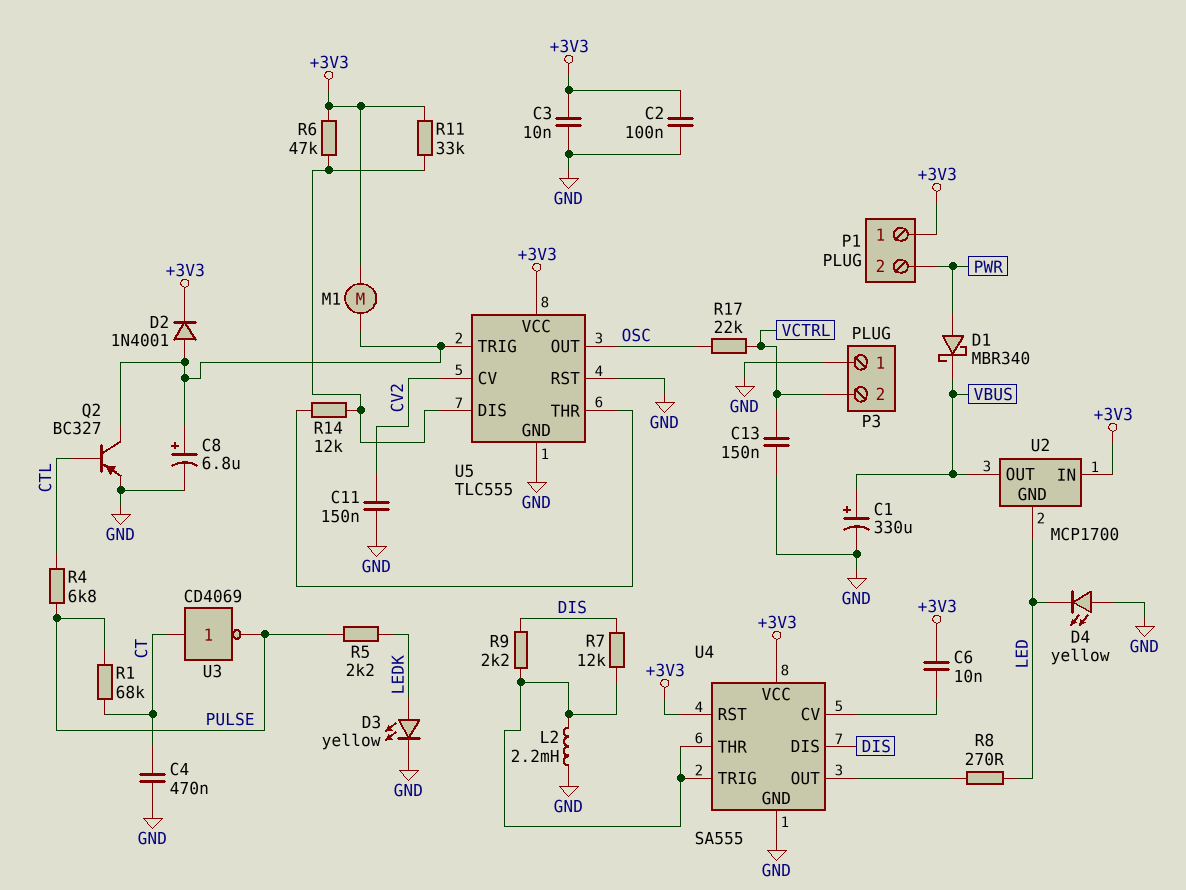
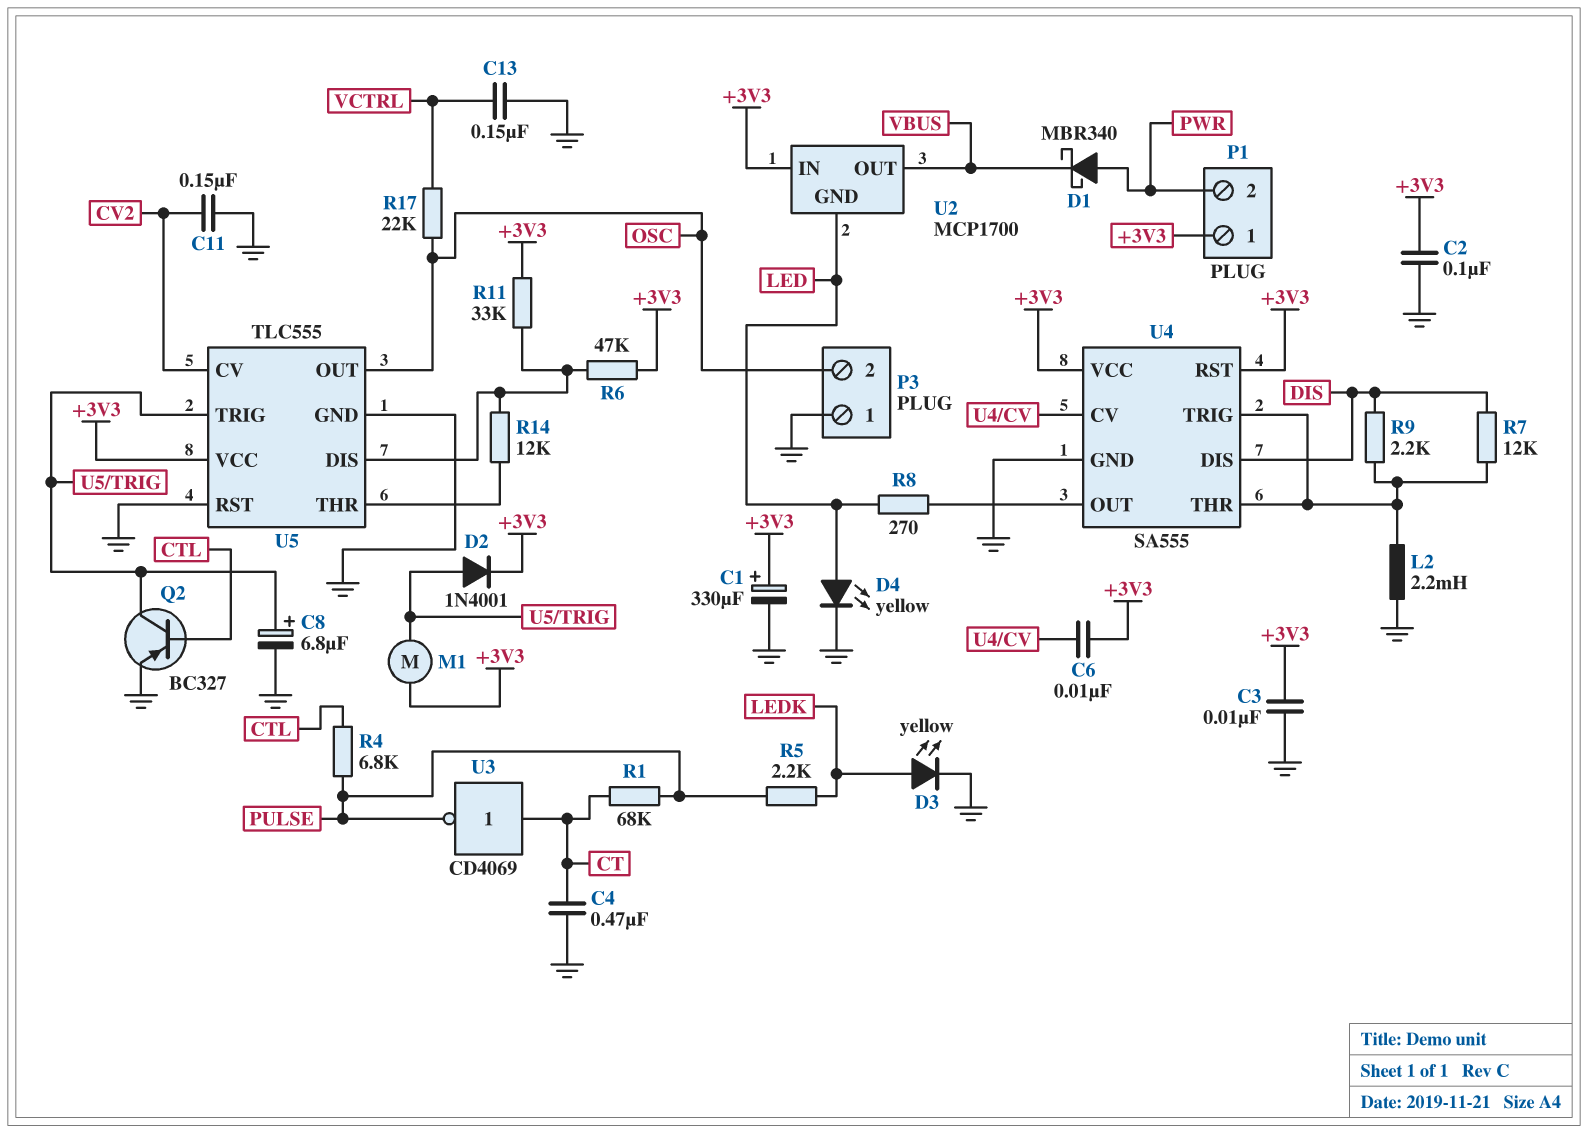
C1: 330uF (plus VBUS, minus GND) -> 330uF (plus +3V3, minus GND)
D4: LED yellow (A GND, K LED) -> LED yellow (A LED, K GND)
P3 pin 2: VCTRL -> OSC

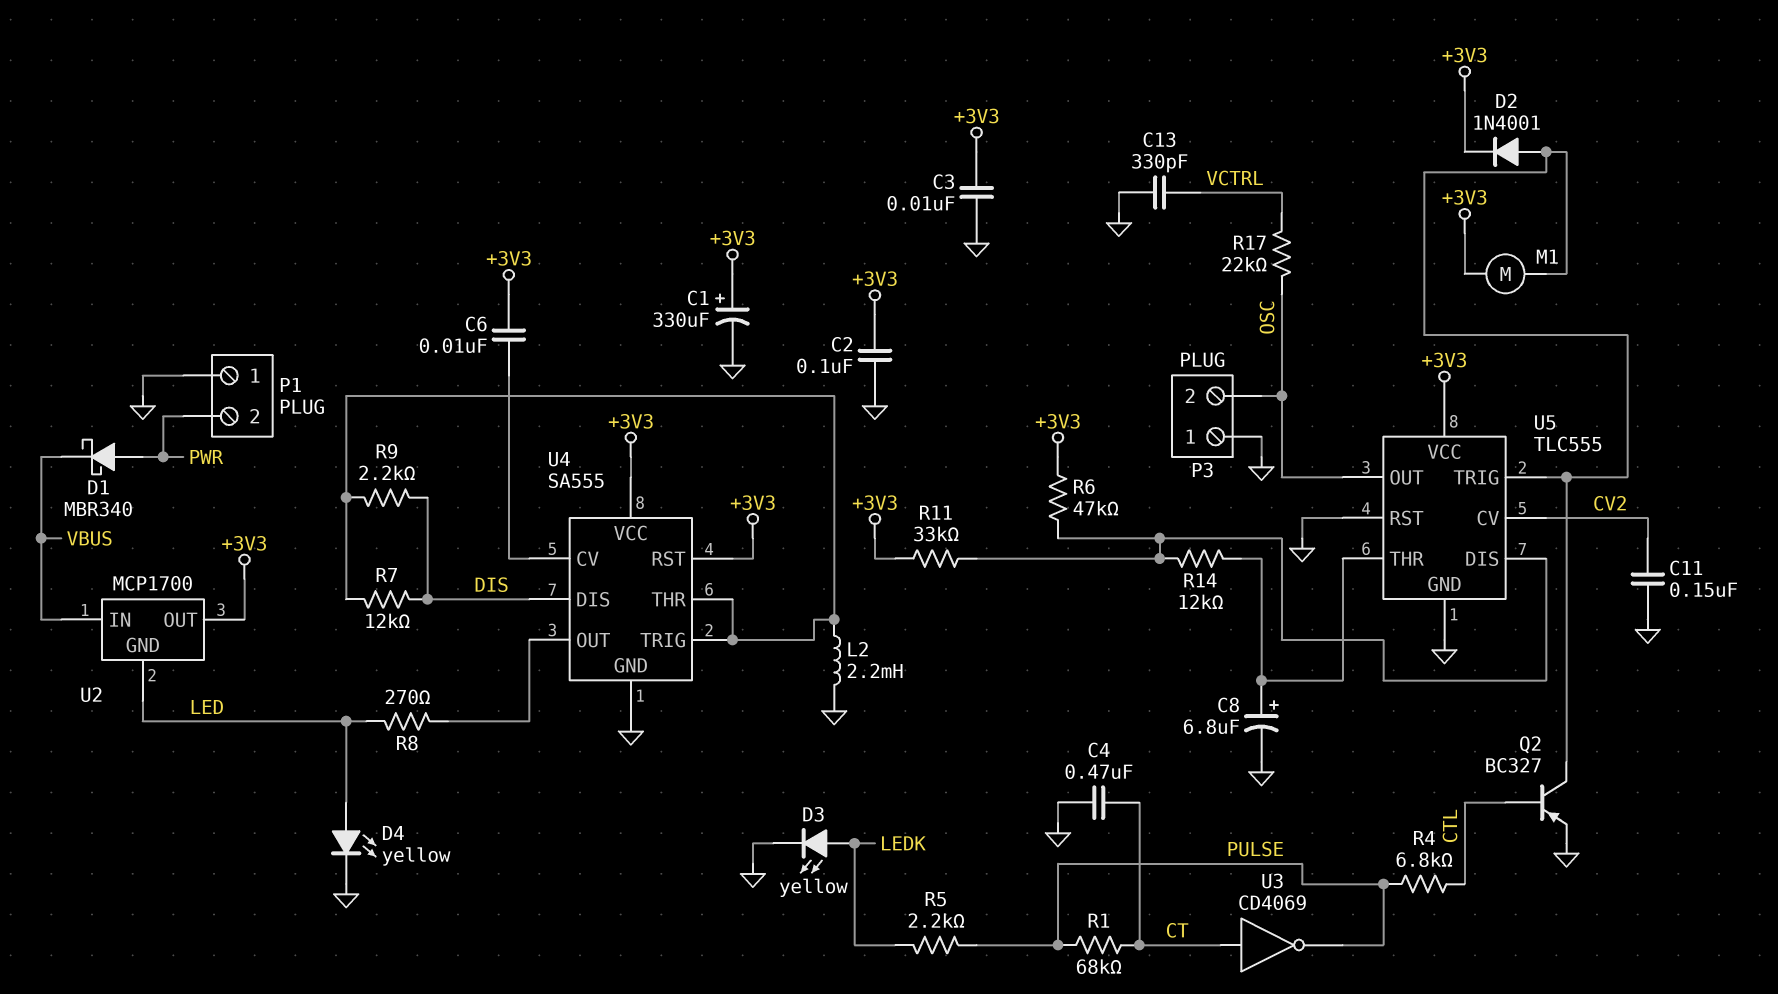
C8: 6.8uF (plus U5/TRIG, minus GND) -> 6.8uF (plus U5/THR, minus GND)
C13: 150nF (GND, VCTRL) -> 330pF (GND, VCTRL)
P1 pin 1: +3V3 -> GND
U2 pin IN: +3V3 -> VBUS
U2 pin OUT: VBUS -> +3V3

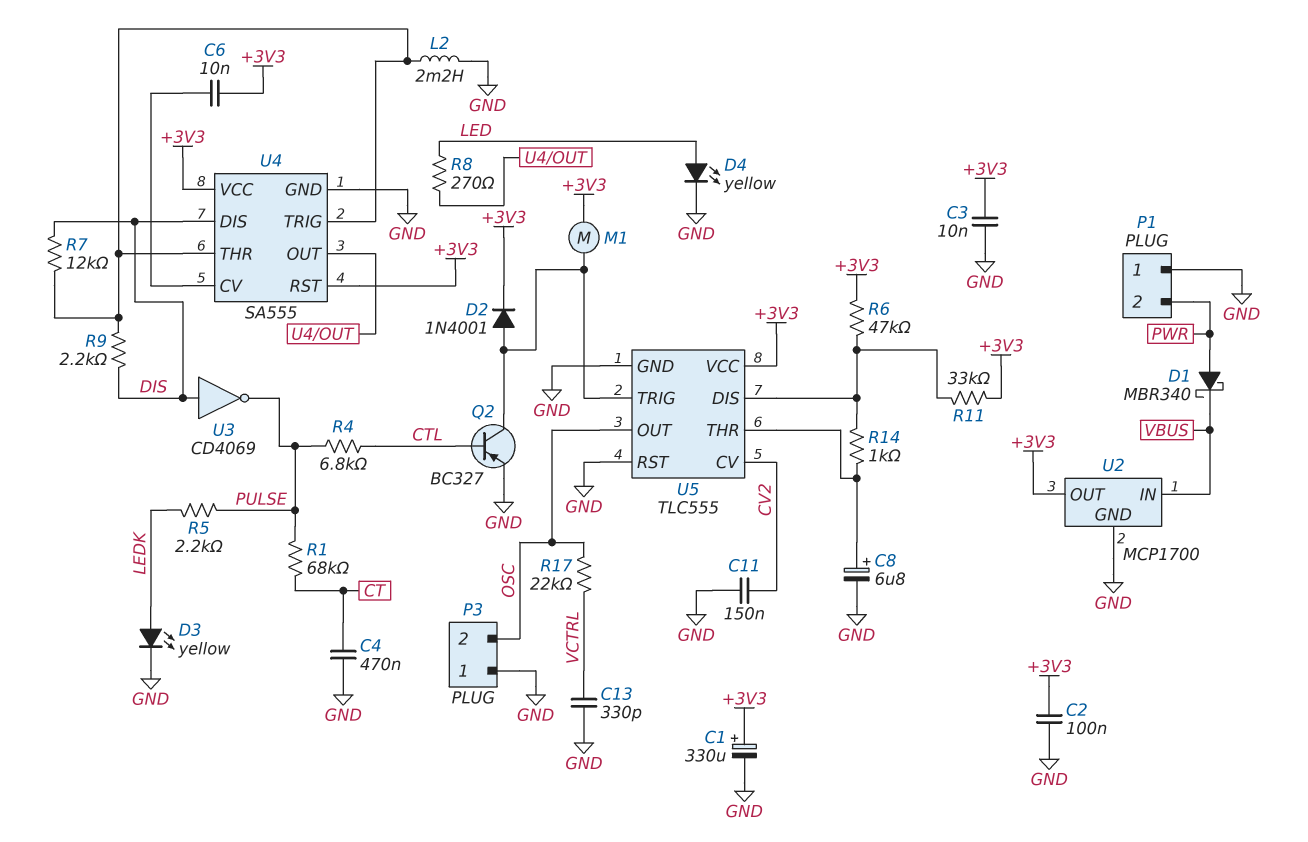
R14: 12k (U5/DIS, U5/THR) -> 1k (U5/DIS, U5/THR)
U2 pin GND: LED -> GND
U3: NOT CD4069 (in CT, out PULSE) -> NOT CD4069 (in DIS, out PULSE)

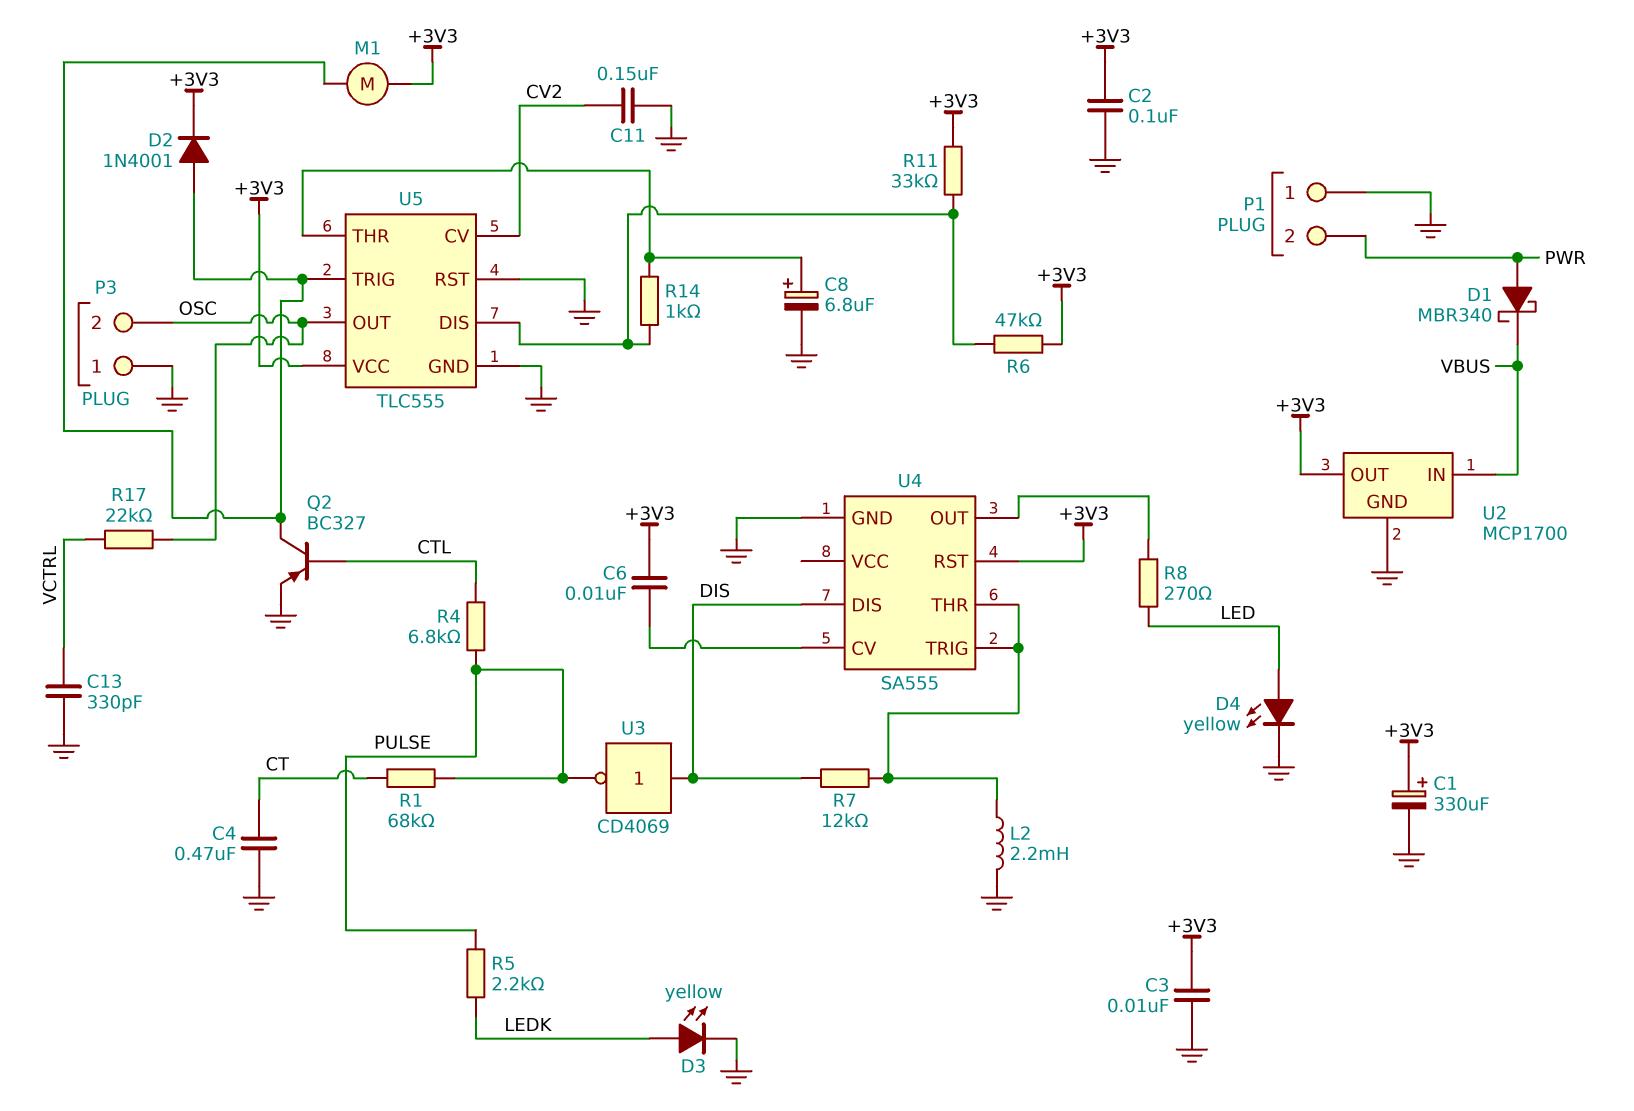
R9: 2.2k (DIS, U4/THR) -> none
U4 pin VCC: +3V3 -> none

